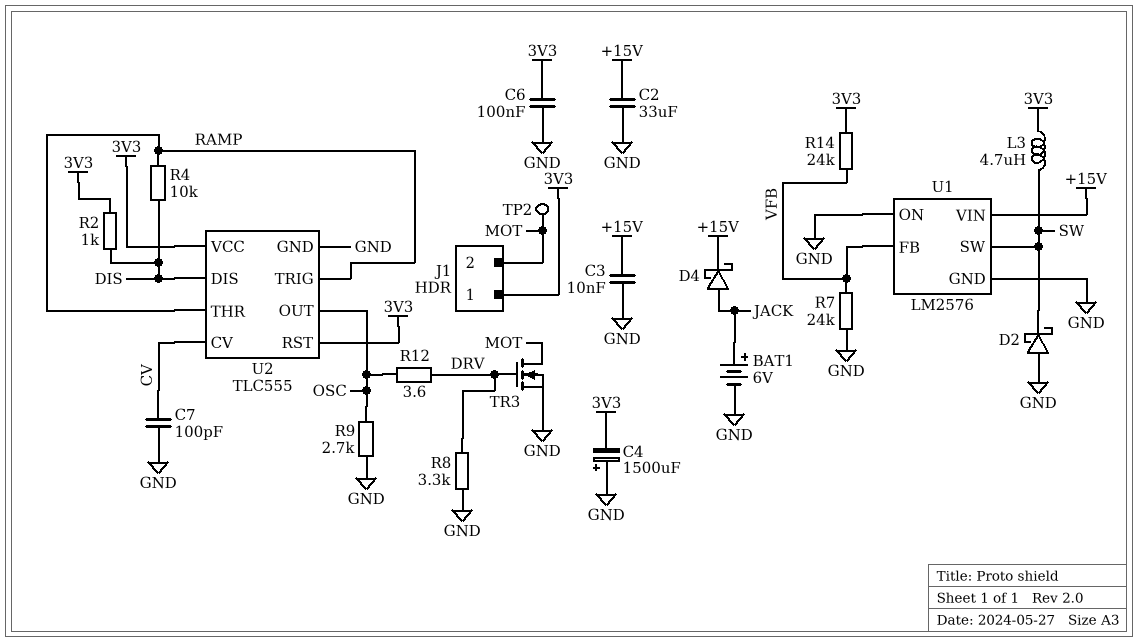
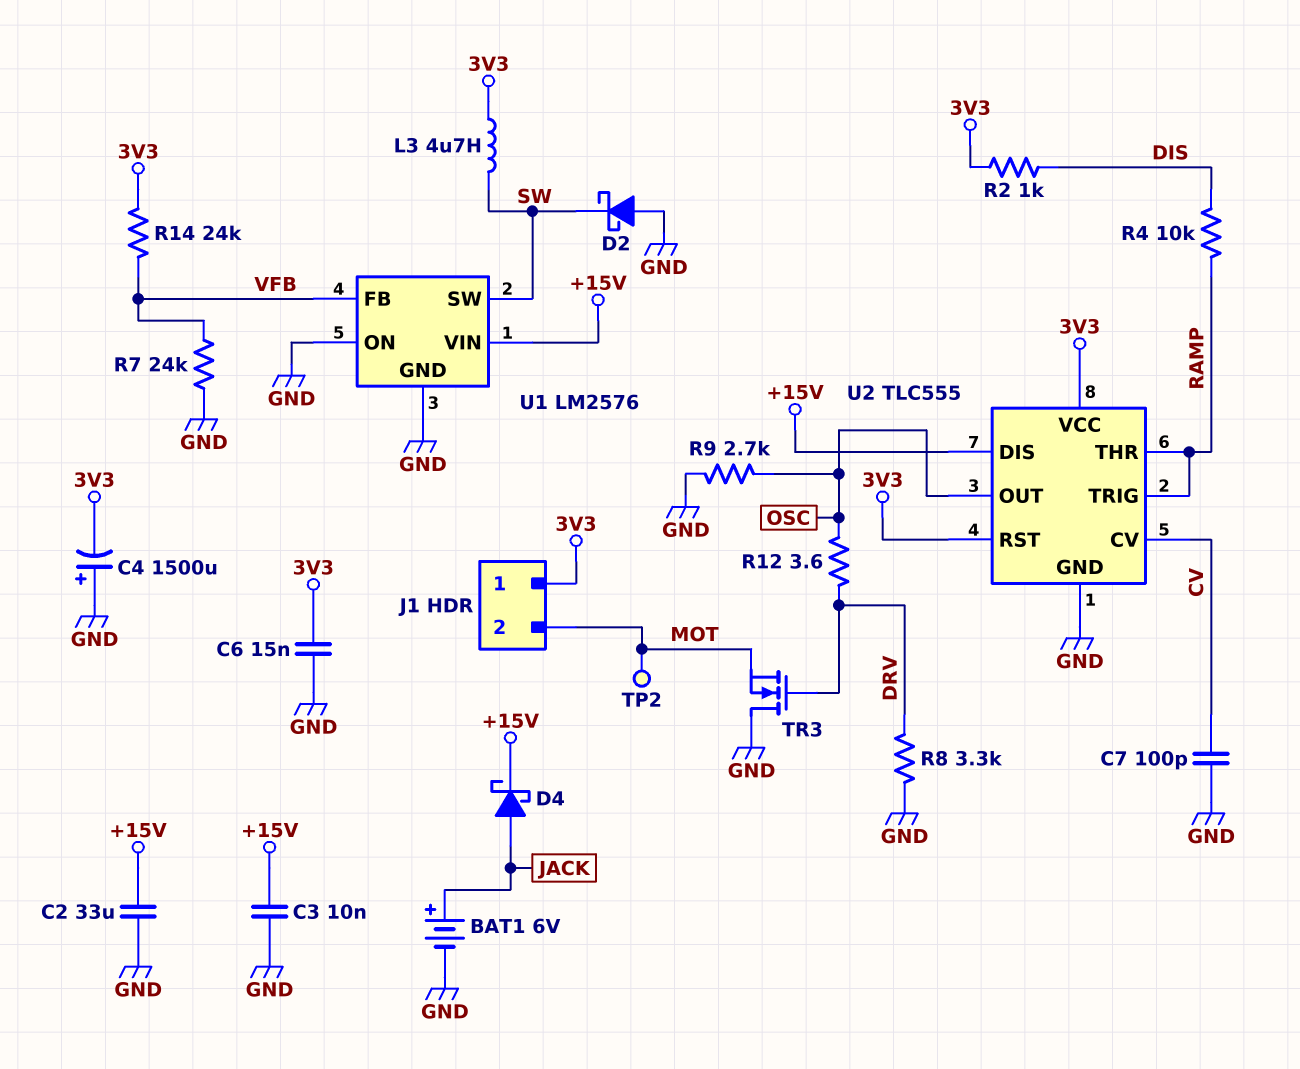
C6: 100nF (3V3, GND) -> 15nF (3V3, GND)
TR3: NMOS (G DRV, D MOT, S GND) -> NMOS (G DRV, D GND, S MOT)
U2 pin DIS: DIS -> +15V

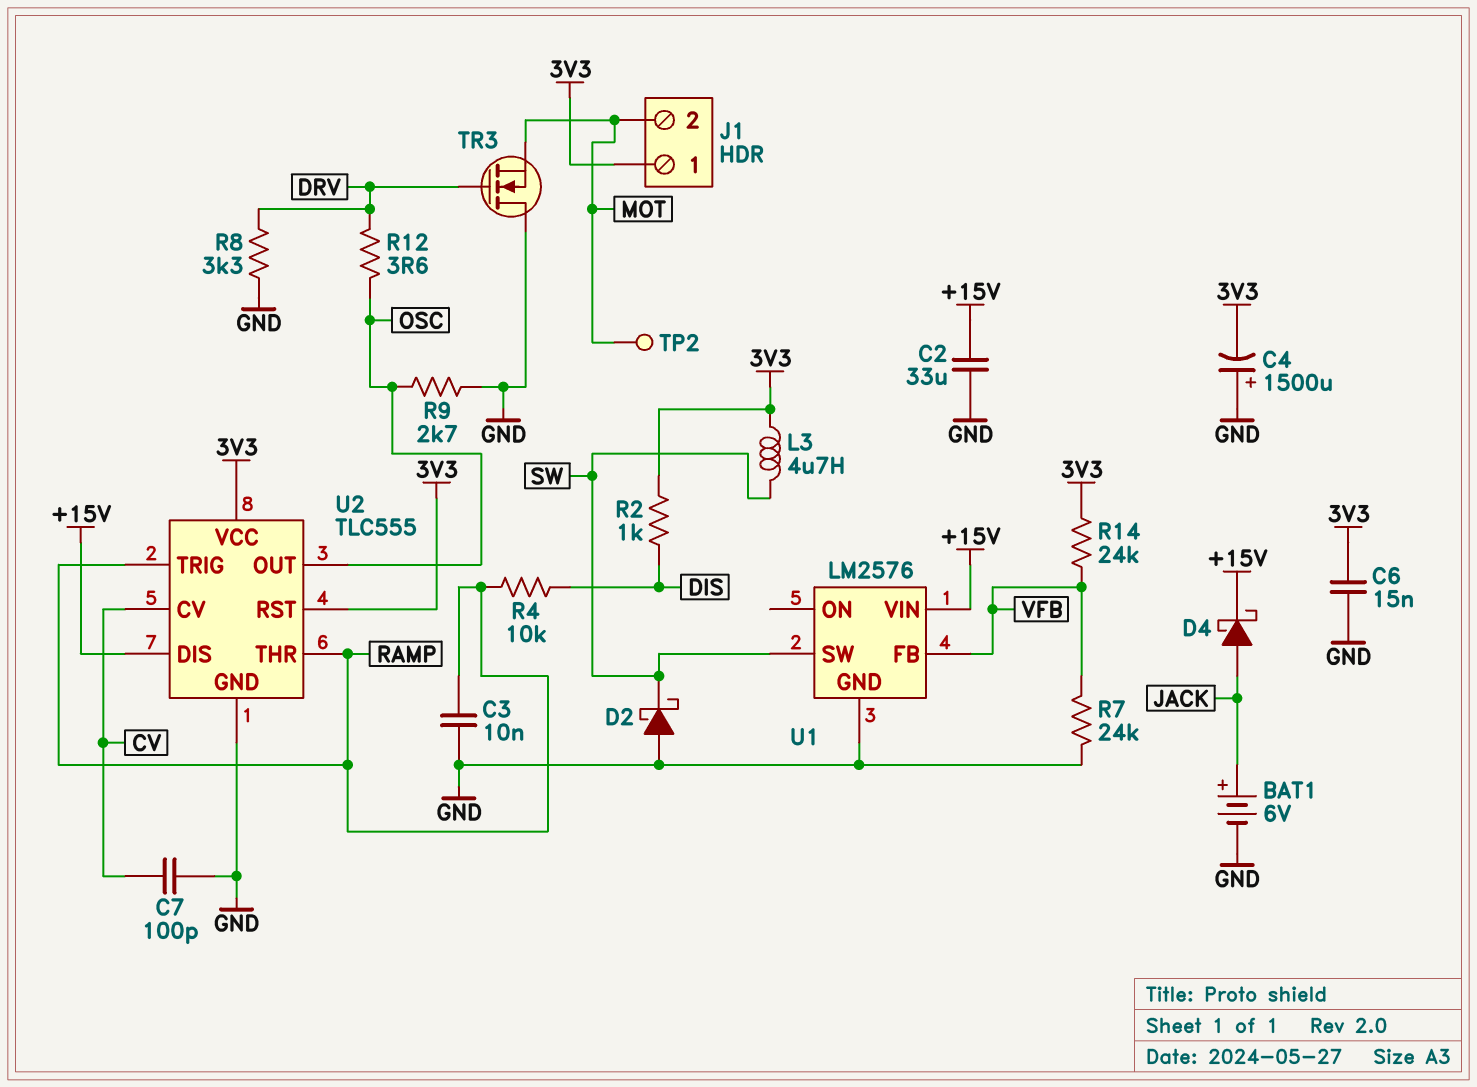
C3: 10nF (+15V, GND) -> 10nF (GND, RAMP)
U1 pin ON: GND -> none

